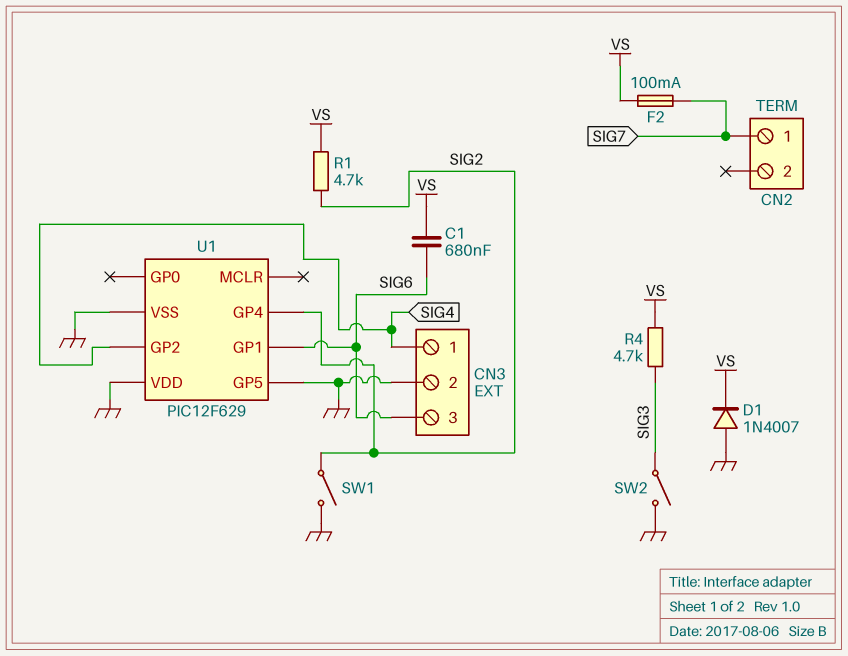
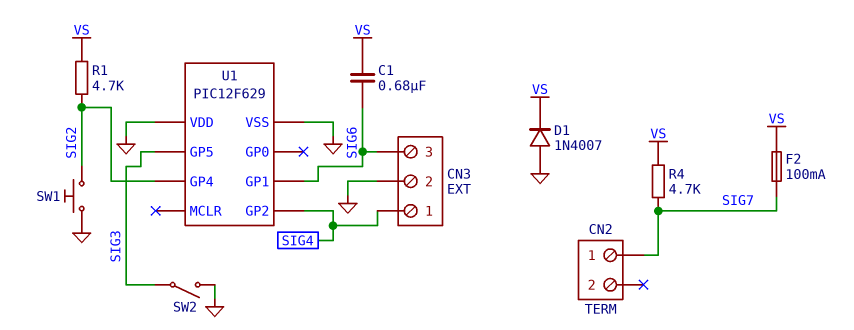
R4: 4.7k (SIG3, VS) -> 4.7k (SIG7, VS)
SW1: switch (GND, SIG2) -> button (GND, SIG2)
U1 pin GP5: GND -> SIG3

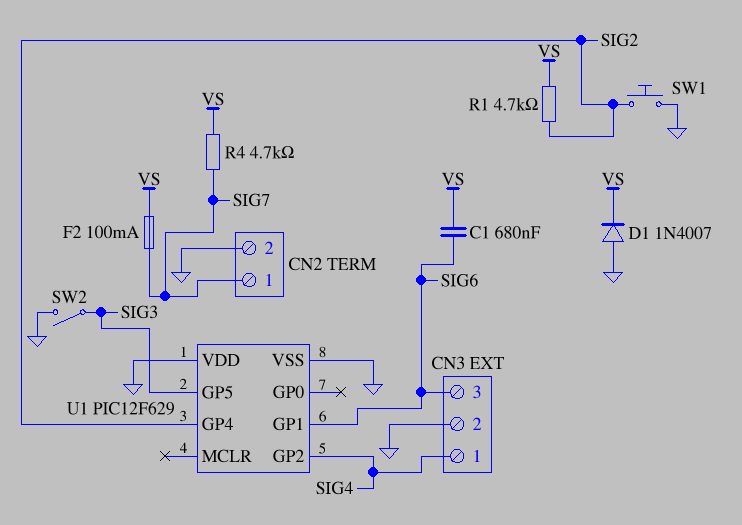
CN2 pin 2: none -> GND

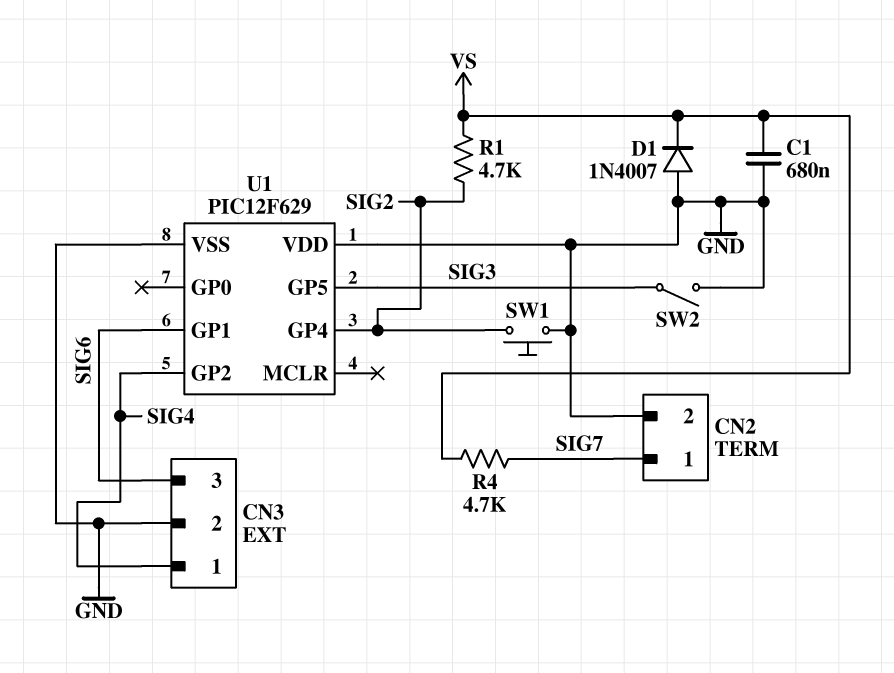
C1: 680nF (SIG6, VS) -> 680nF (GND, VS)
F2: 100mA (SIG7, VS) -> none

